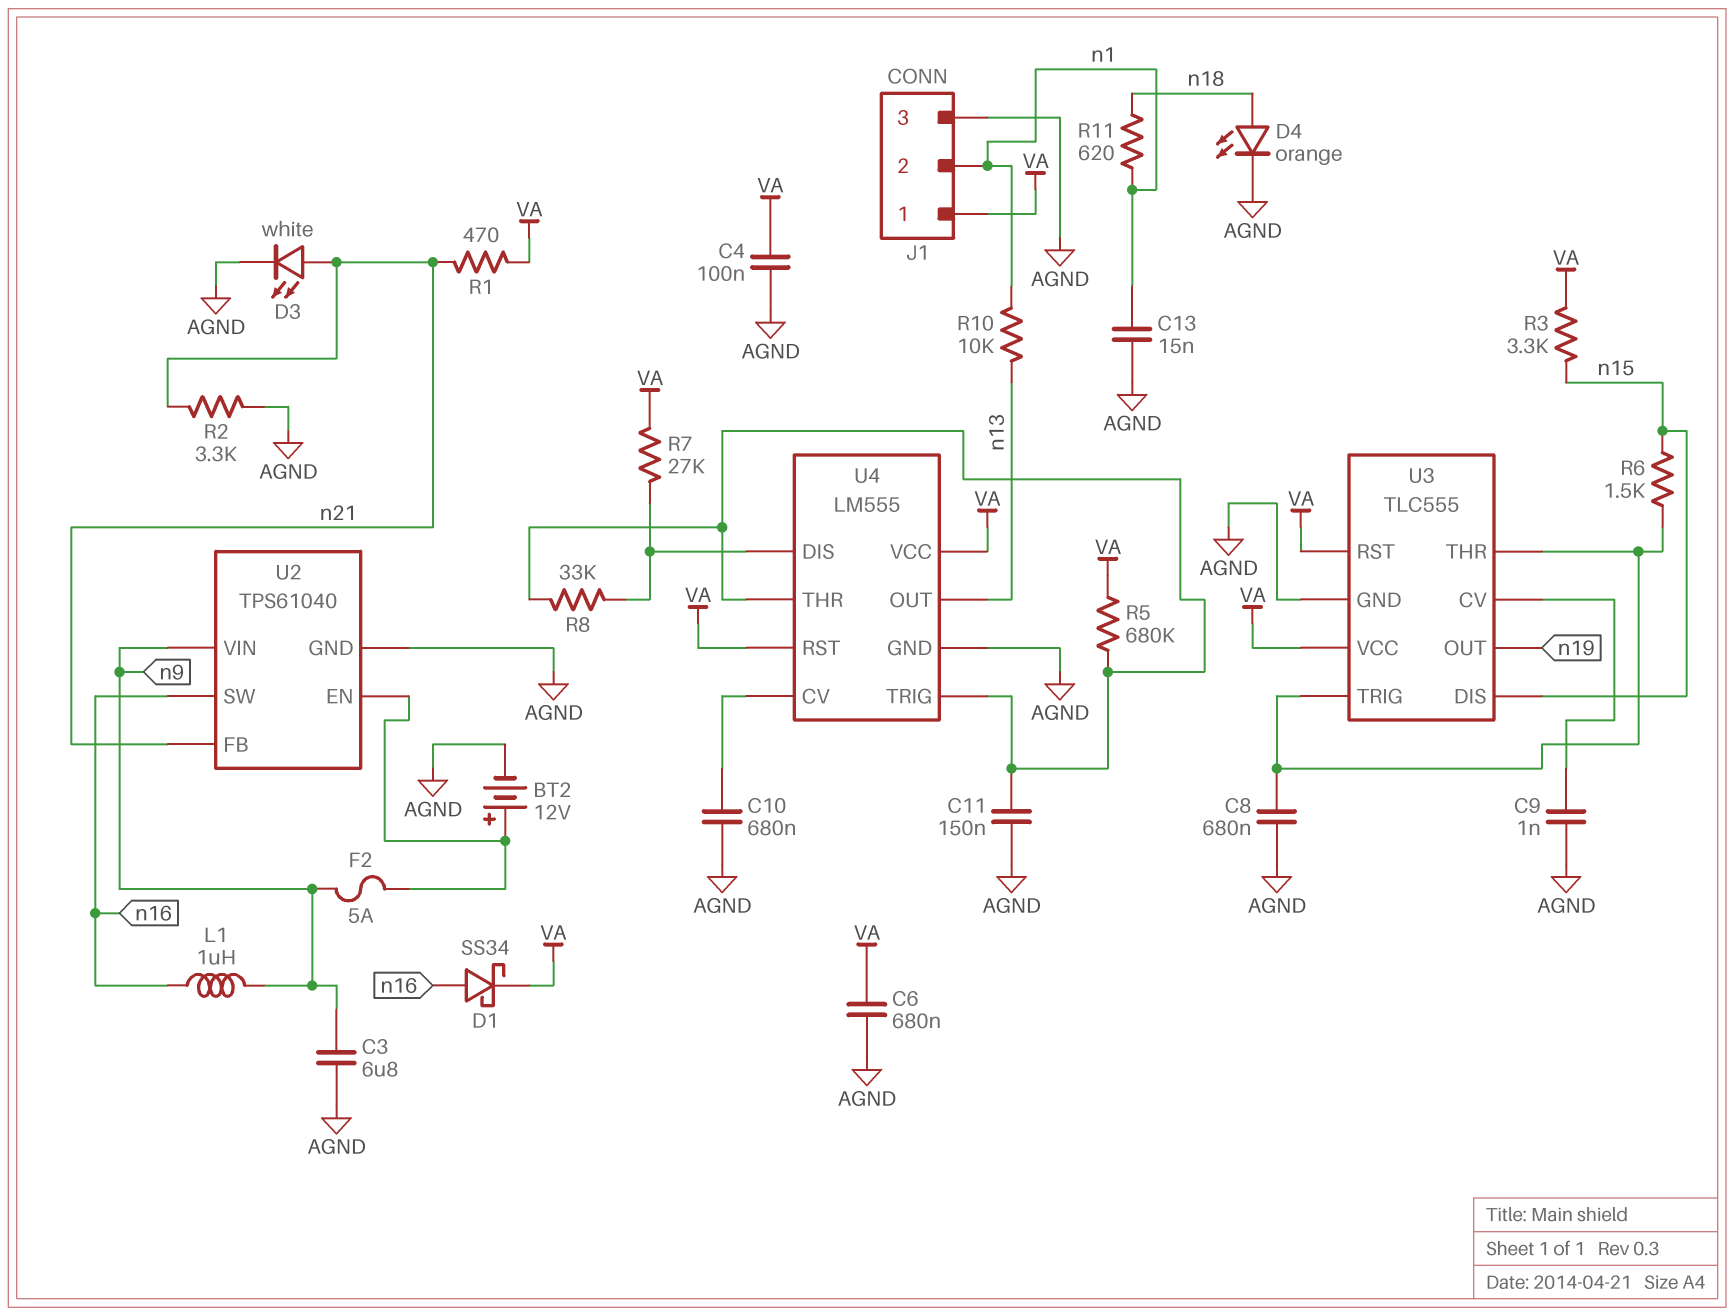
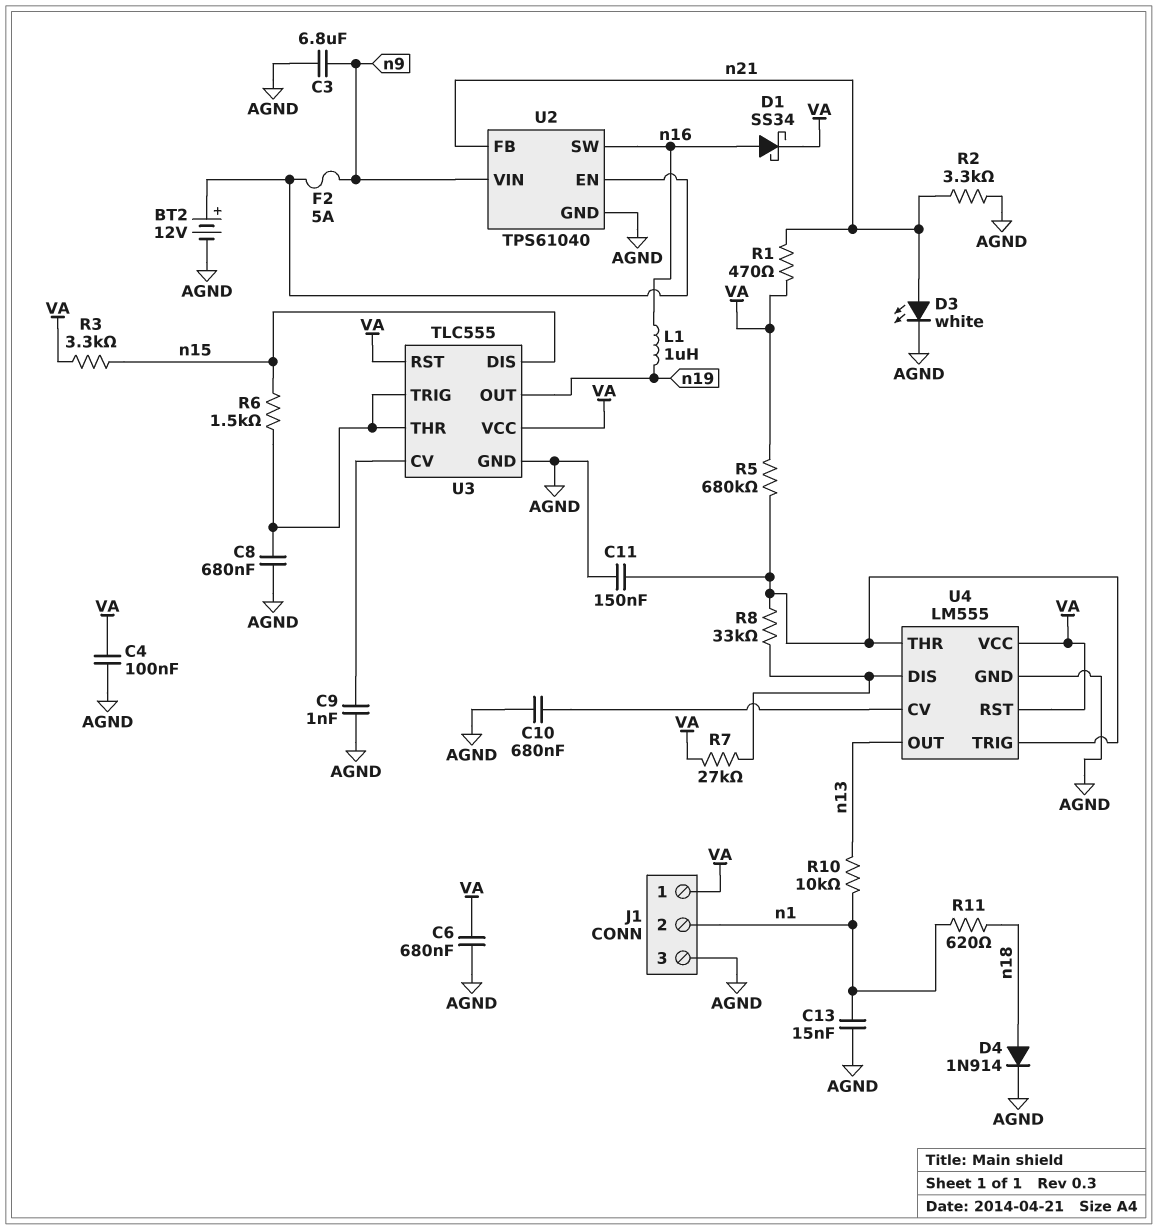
D4: LED orange (A n18, K AGND) -> diode 1N914 (A n18, K AGND)
L1: 1uH (n9, n16) -> 1uH (n16, n19)

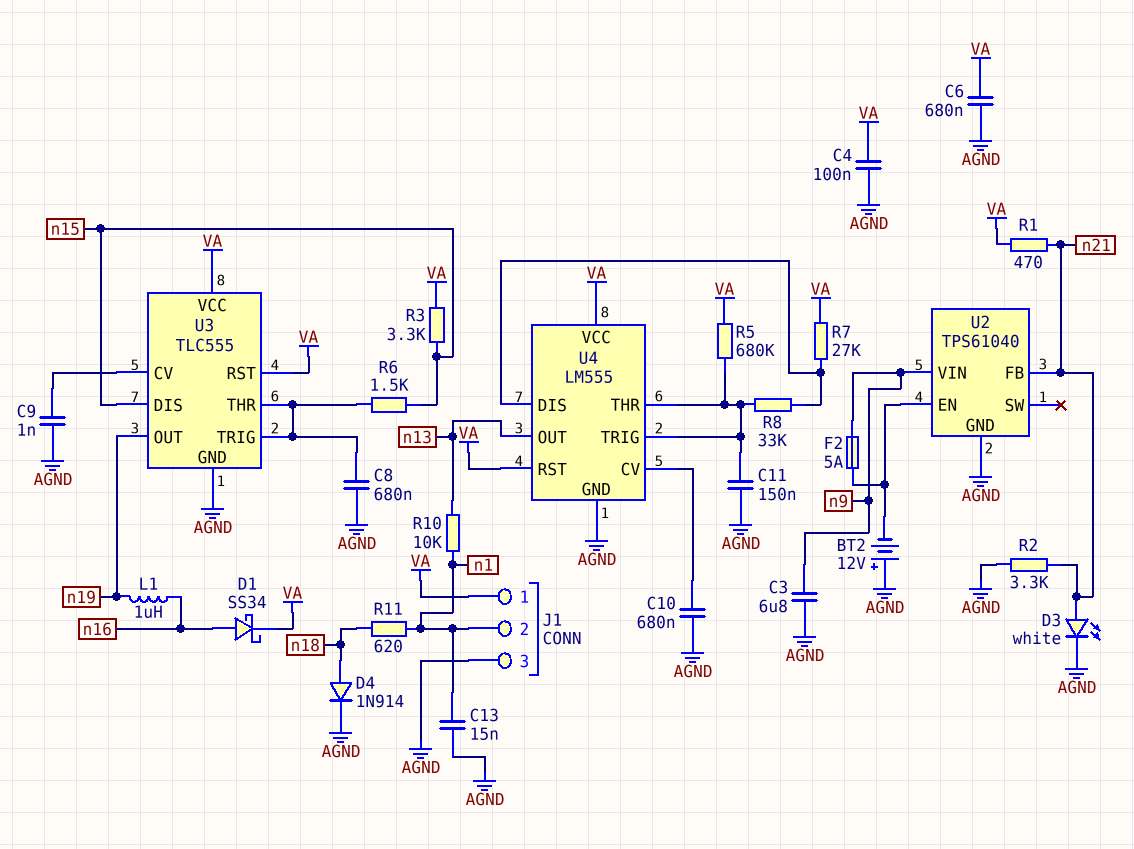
BT2: 12V (plus U2/EN, minus AGND) -> 12V (plus AGND, minus U2/EN)
U2 pin SW: n16 -> none

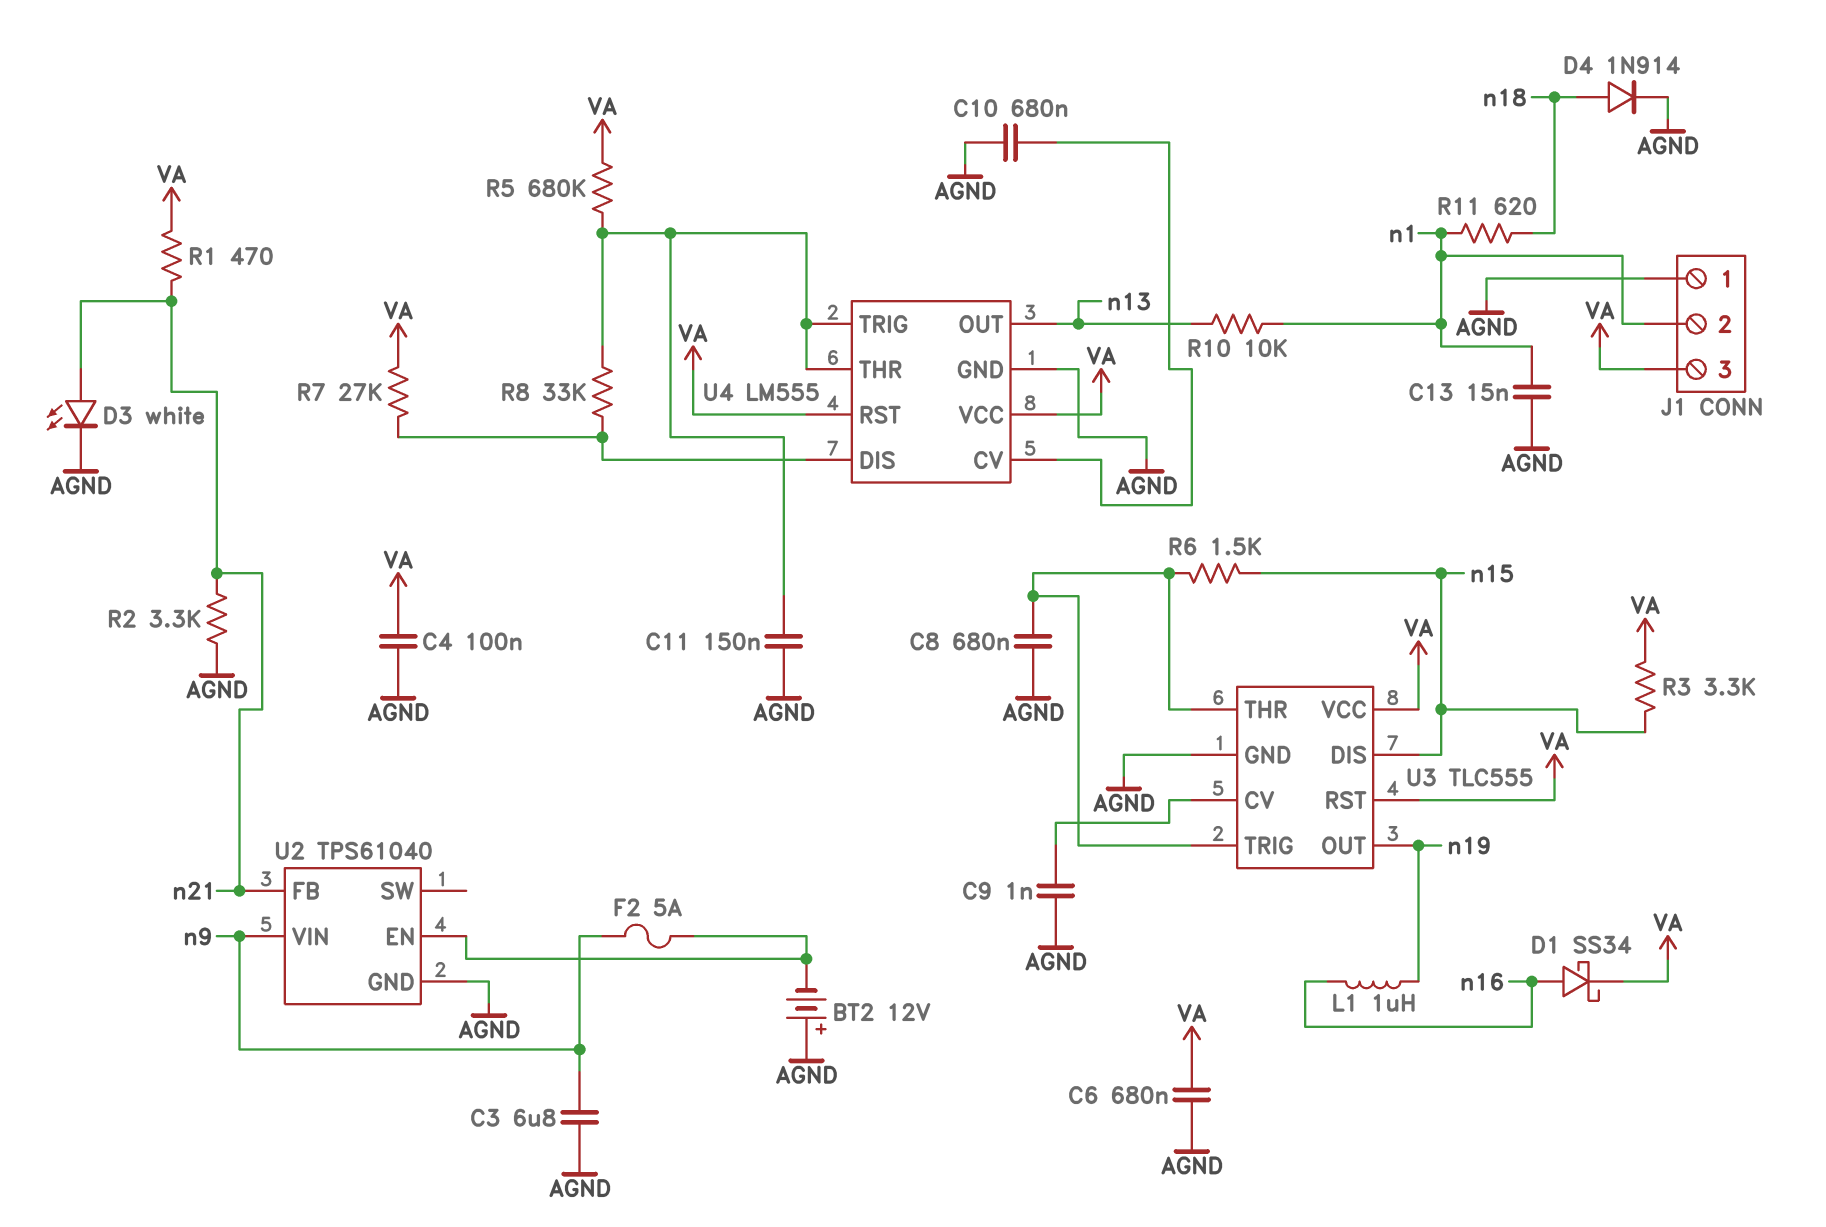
J1 pin 1: VA -> AGND
J1 pin 3: AGND -> VA

